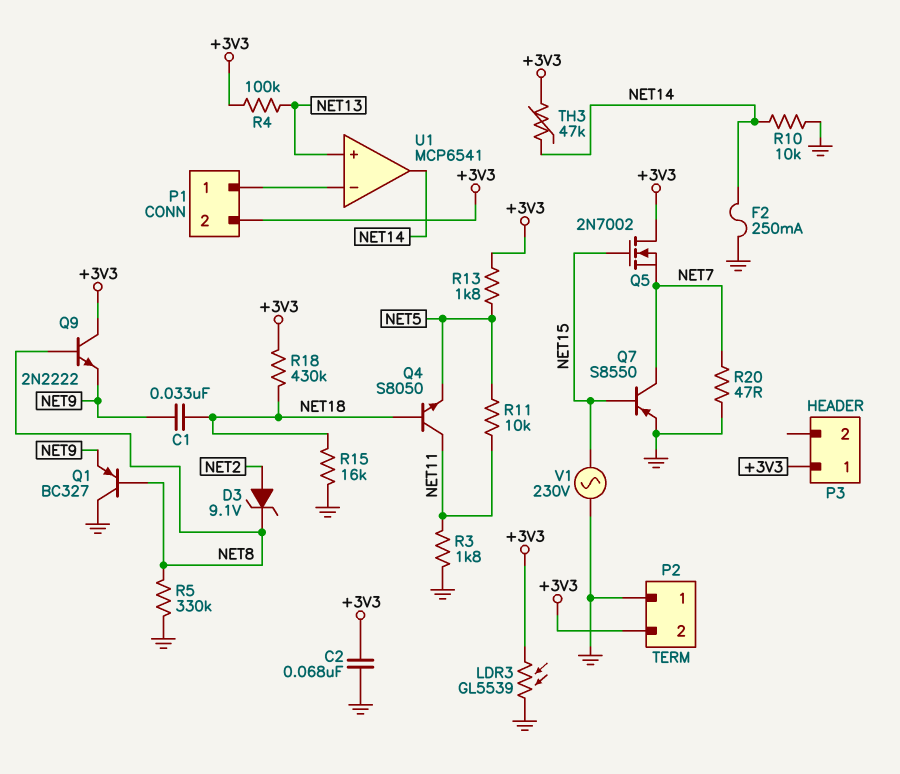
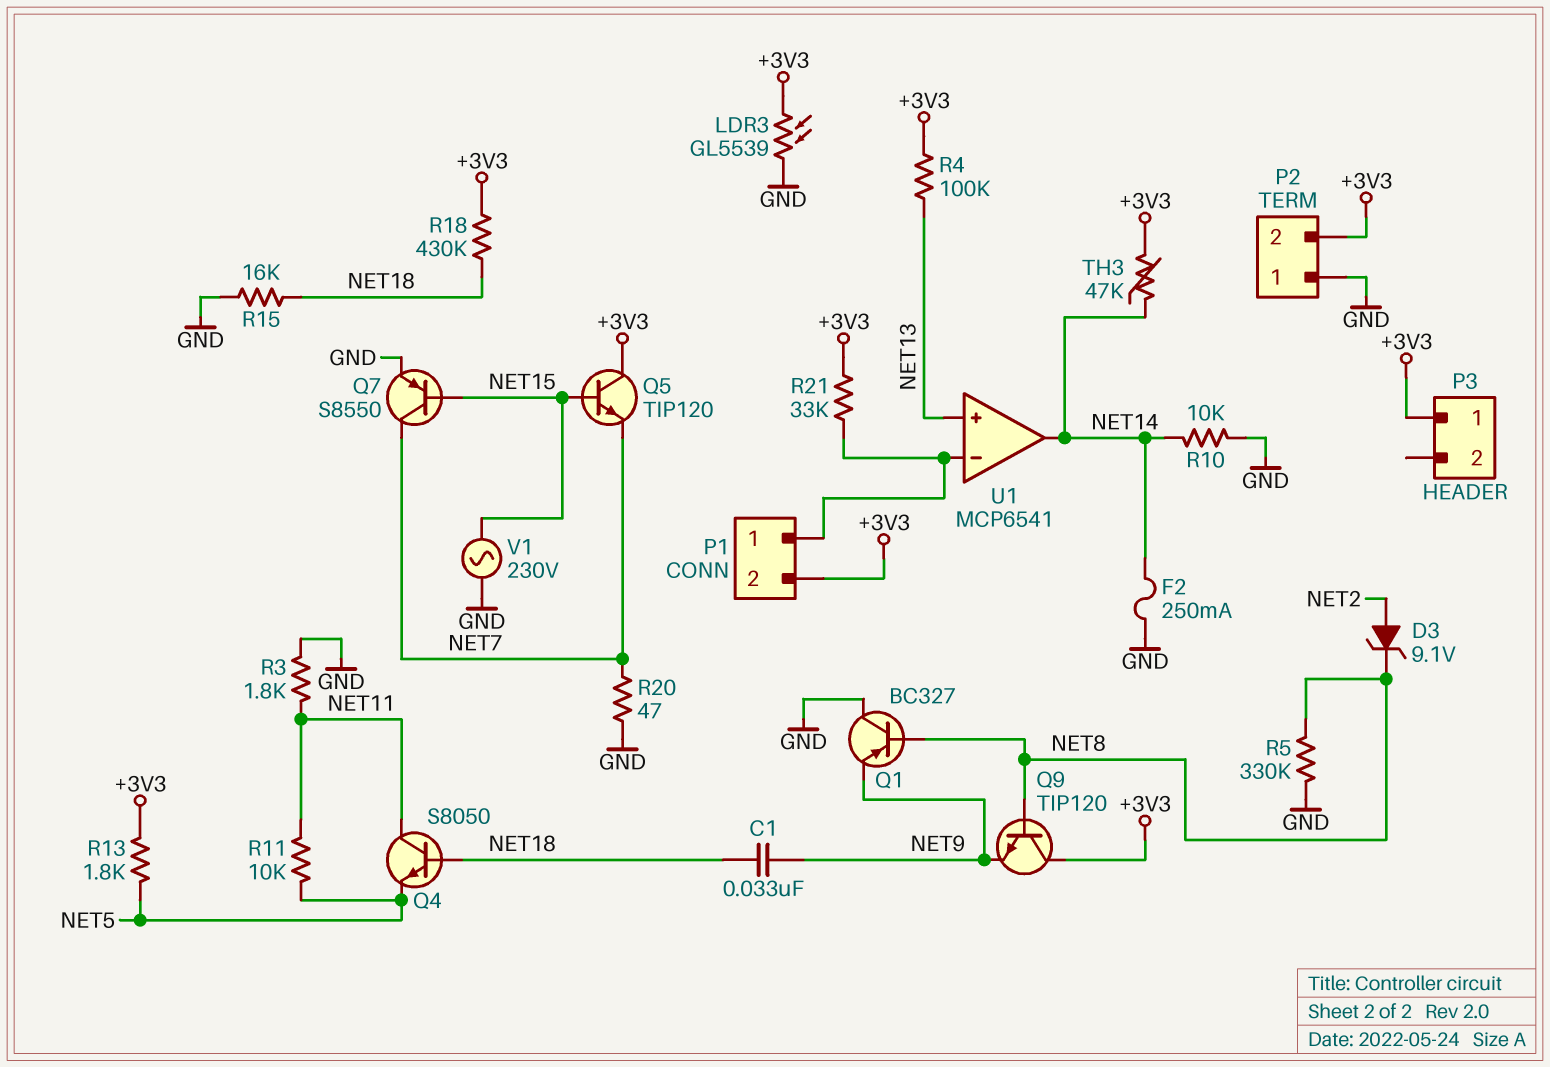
C2: 68nF (+3V3, GND) -> none
Q5: NMOS 2N7002 (G NET15, D +3V3, S NET7) -> NPN TIP120 (B NET15, C +3V3, E NET7)
Q9: NPN 2N2222 (B NET8, C +3V3, E NET9) -> NPN TIP120 (B NET8, C +3V3, E NET9)
R21: none -> 33k (+3V3, P1/1)

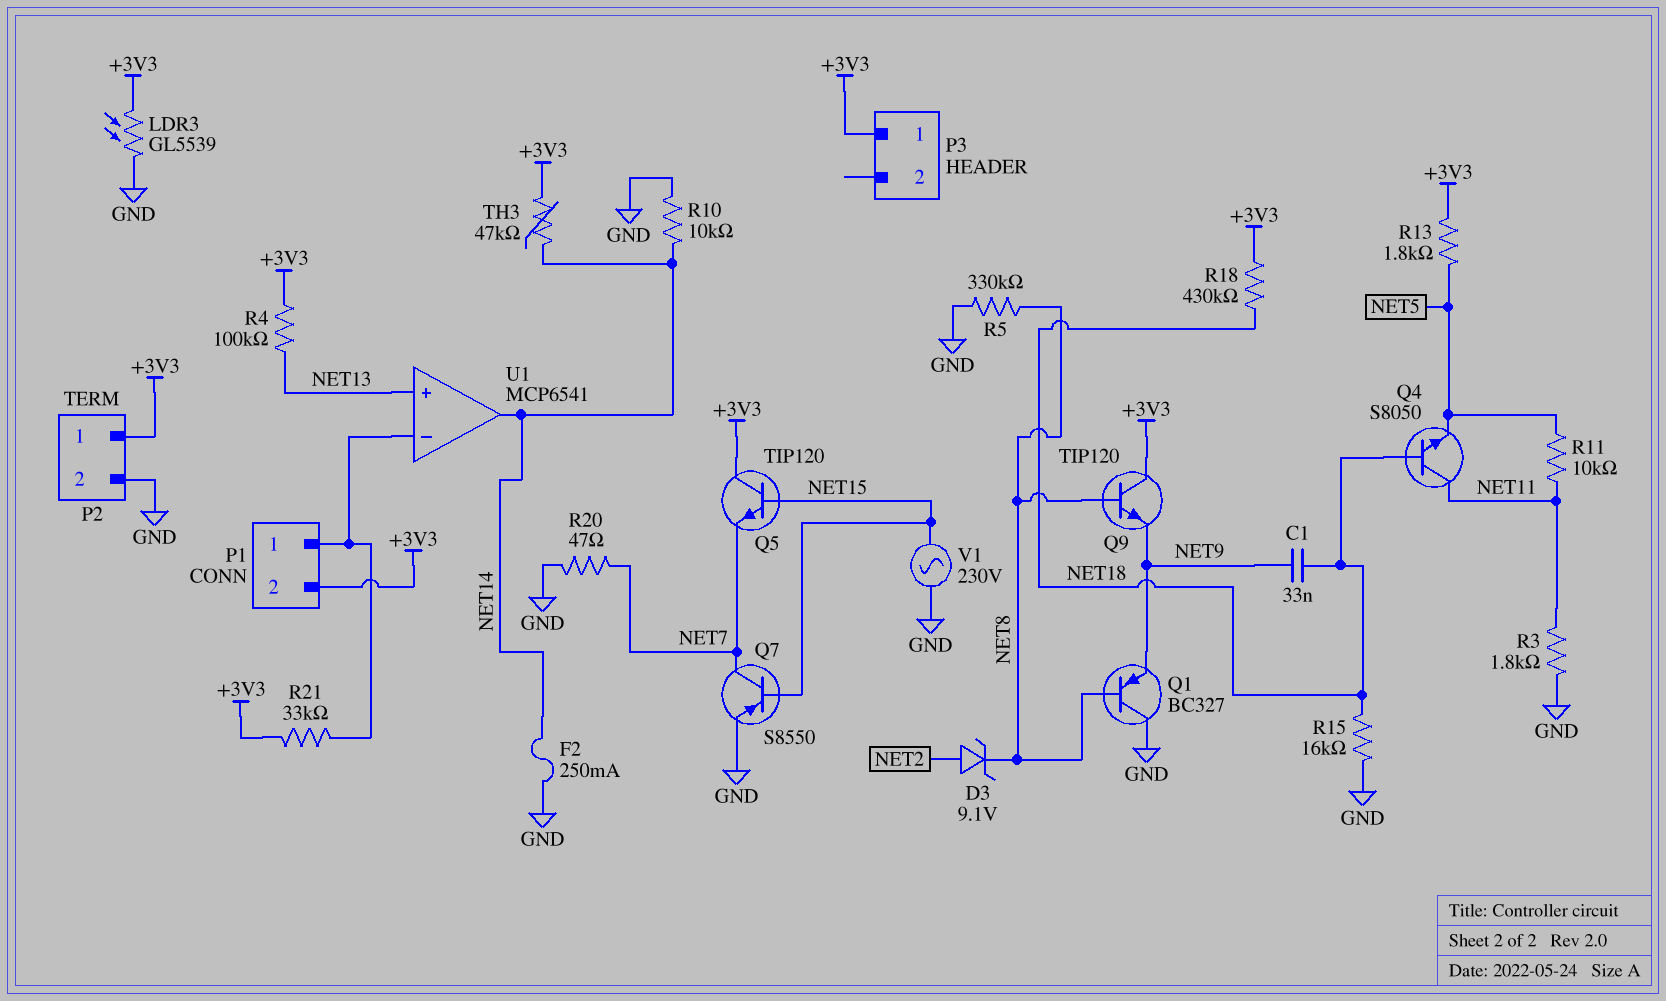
P2 pin 1: GND -> +3V3
P2 pin 2: +3V3 -> GND

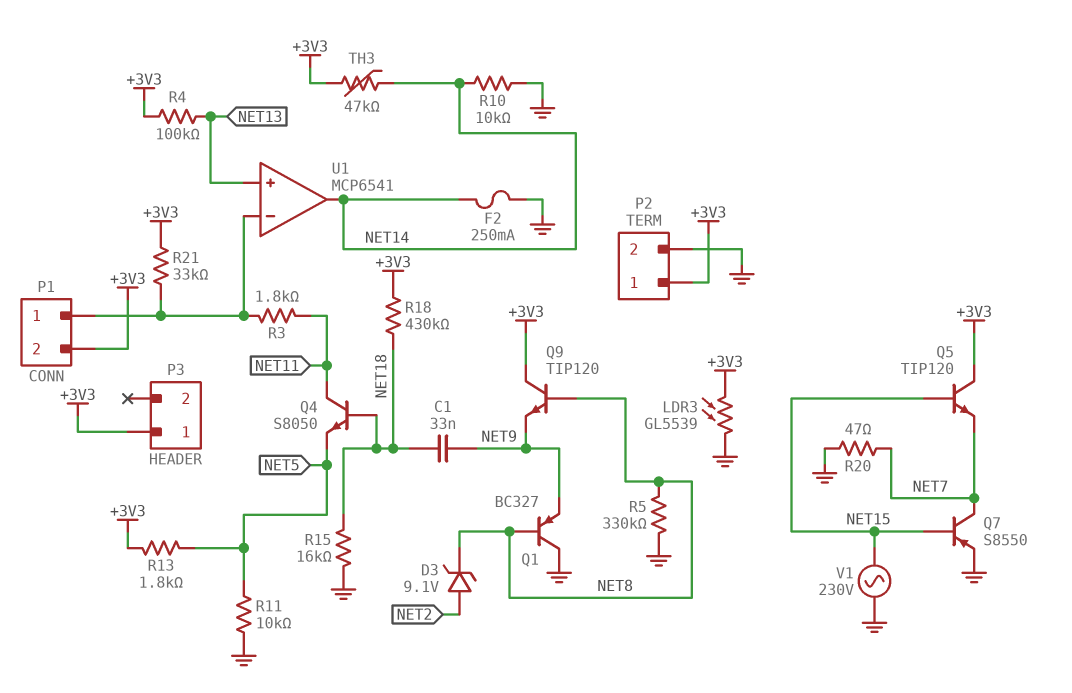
R3: 1.8k (GND, NET11) -> 1.8k (NET11, P1/1)
R11: 10k (NET5, NET11) -> 10k (GND, NET5)

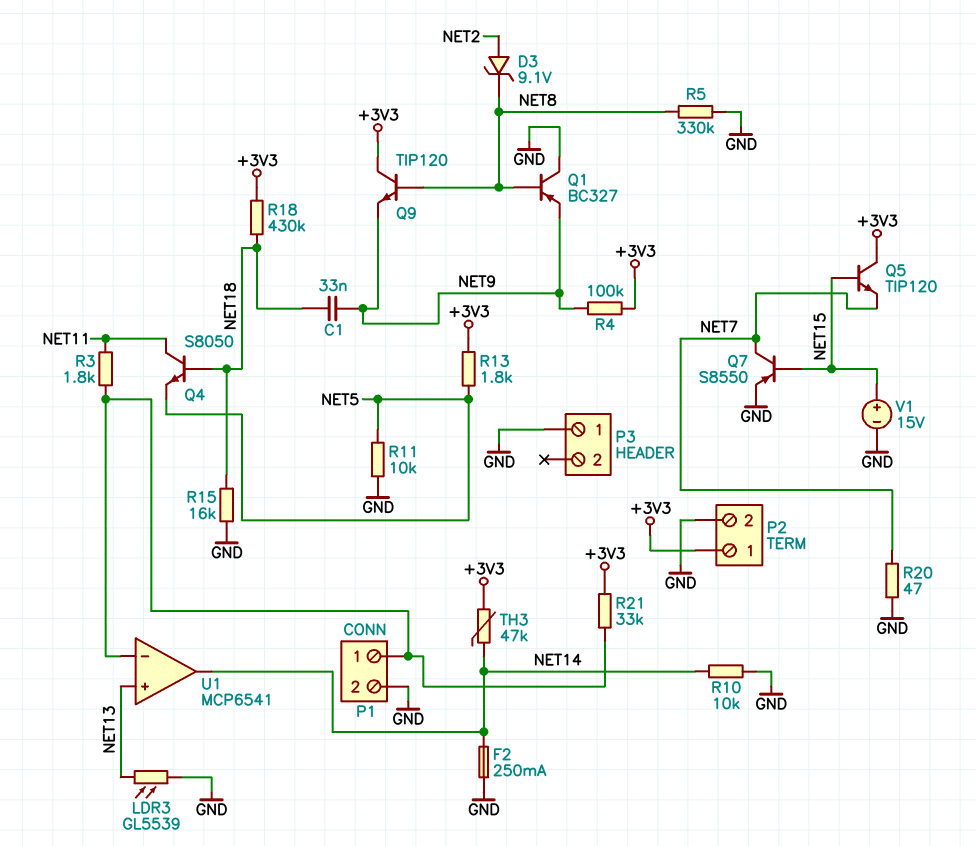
LDR3: GL5539 (+3V3, GND) -> GL5539 (GND, NET13)
P1 pin 2: +3V3 -> GND
P3 pin 1: +3V3 -> GND
R4: 100k (+3V3, NET13) -> 100k (+3V3, NET9)
V1: AC 230V (GND, NET15) -> 15V (plus NET15, minus GND)

